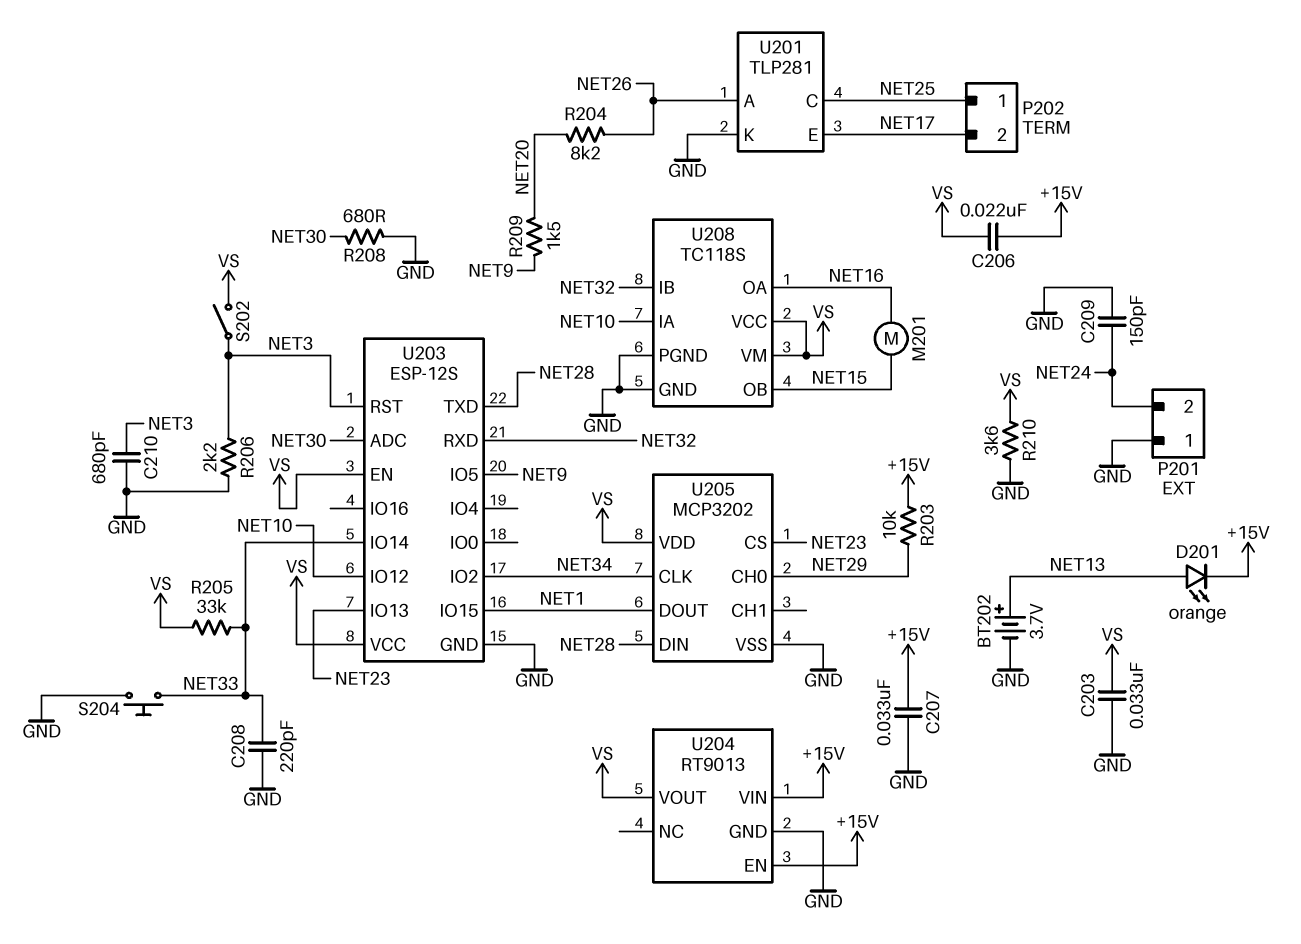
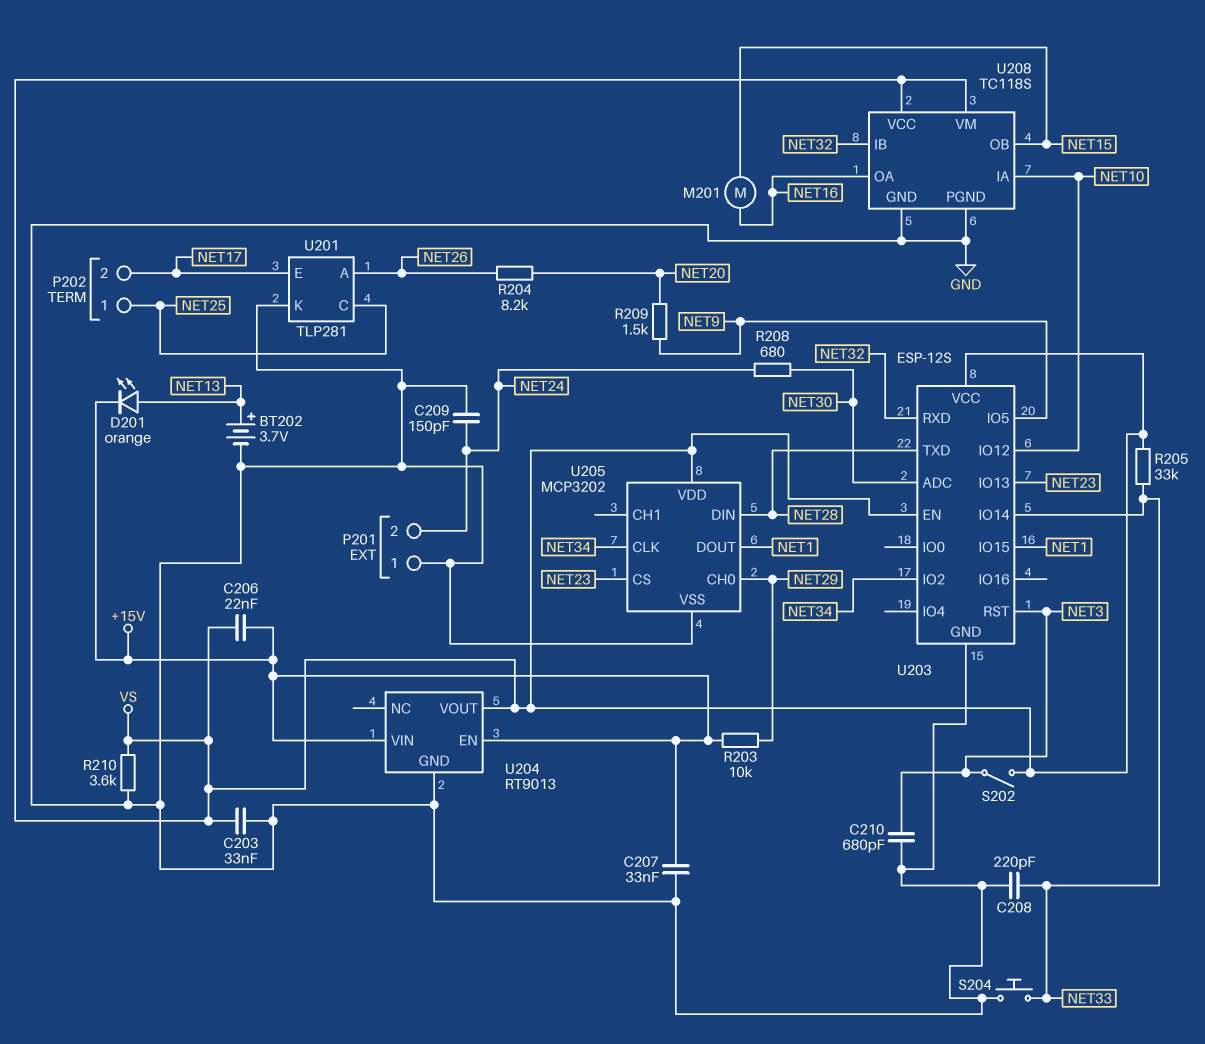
R206: 2.2k (GND, NET3) -> none
R208: 680 (GND, NET30) -> 680 (NET24, NET30)

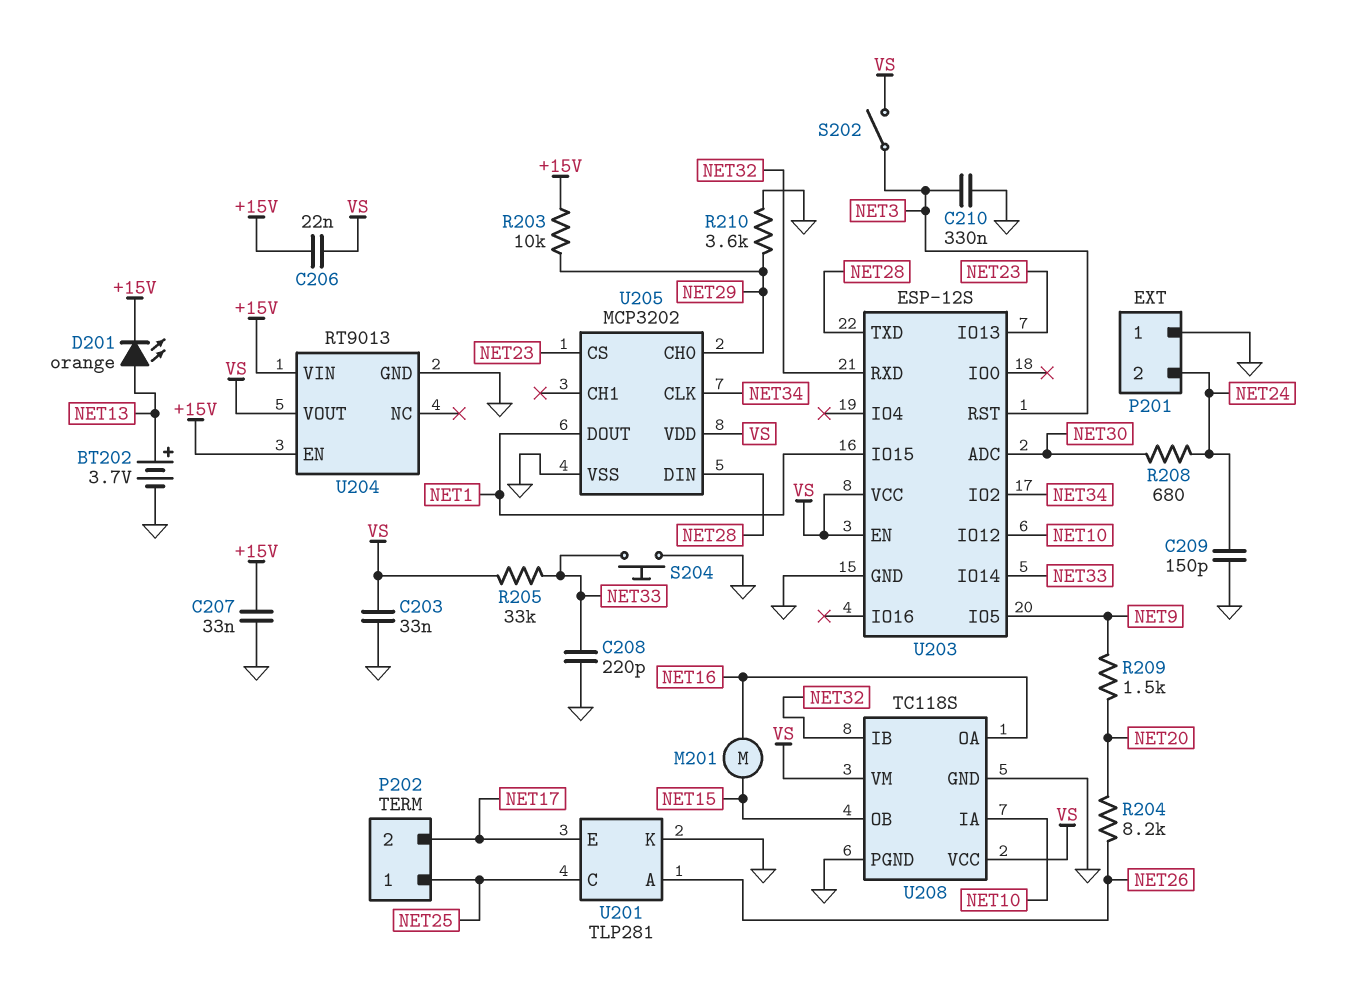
C210: 680pF (GND, NET3) -> 330nF (GND, NET3)
R210: 3.6k (GND, VS) -> 3.6k (GND, NET29)

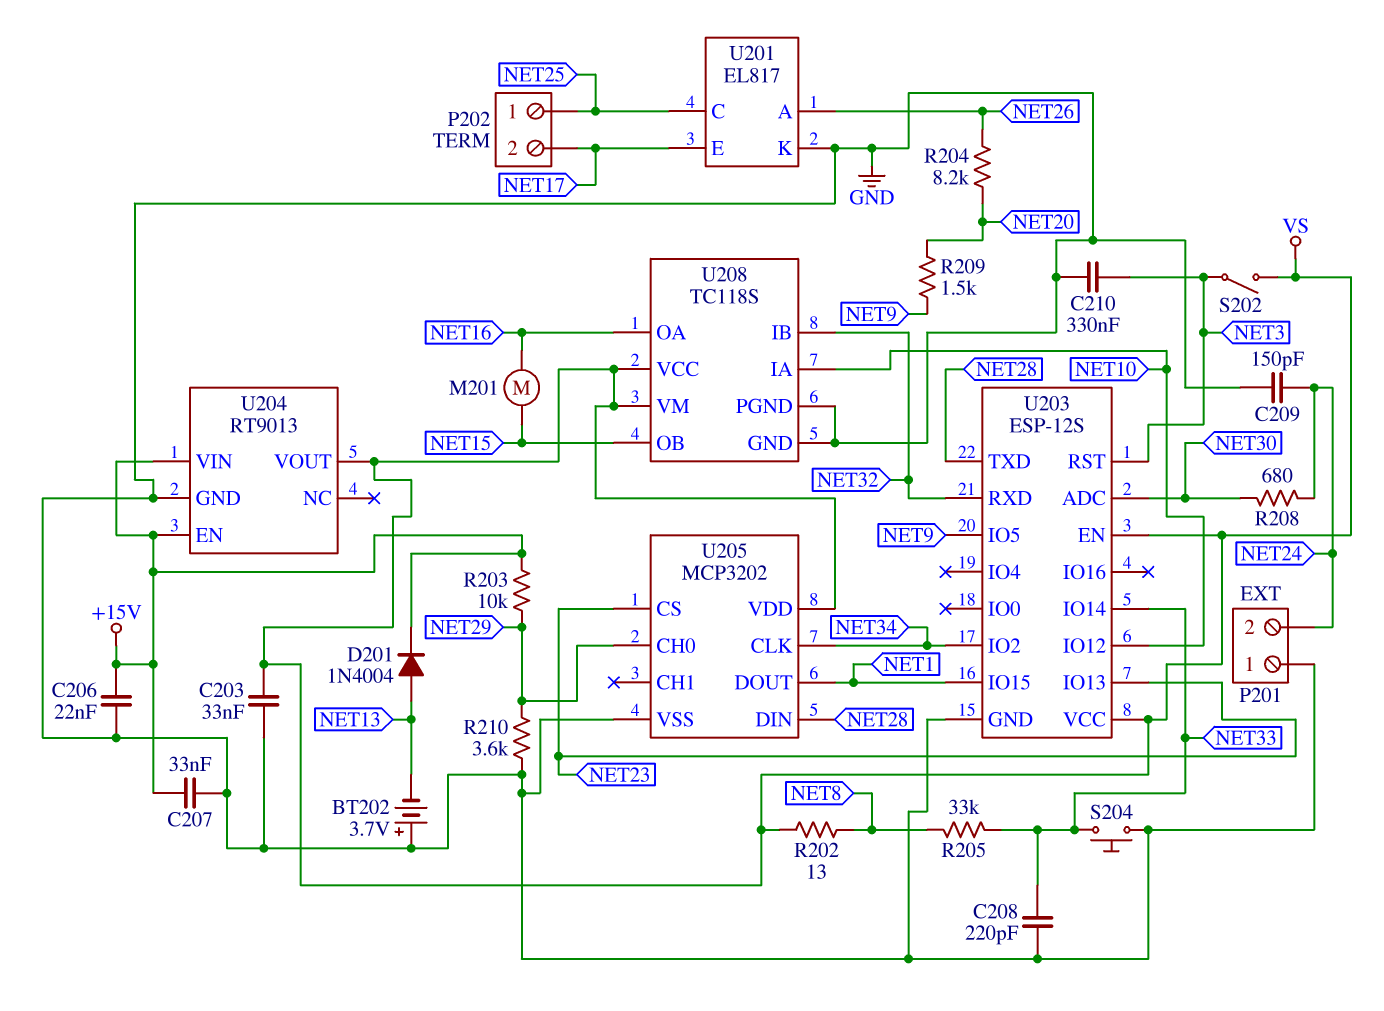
BT202: 3.7V (plus NET13, minus GND) -> 3.7V (plus GND, minus NET13)
C206: 22nF (+15V, VS) -> 22nF (+15V, GND)
D201: LED orange (A NET13, K +15V) -> diode 1N4004 (A NET13, K +15V)
R202: none -> 13 (NET8, VS)
R205: 33k (NET33, VS) -> 33k (NET8, NET33)
U201: TLP281 -> EL817

